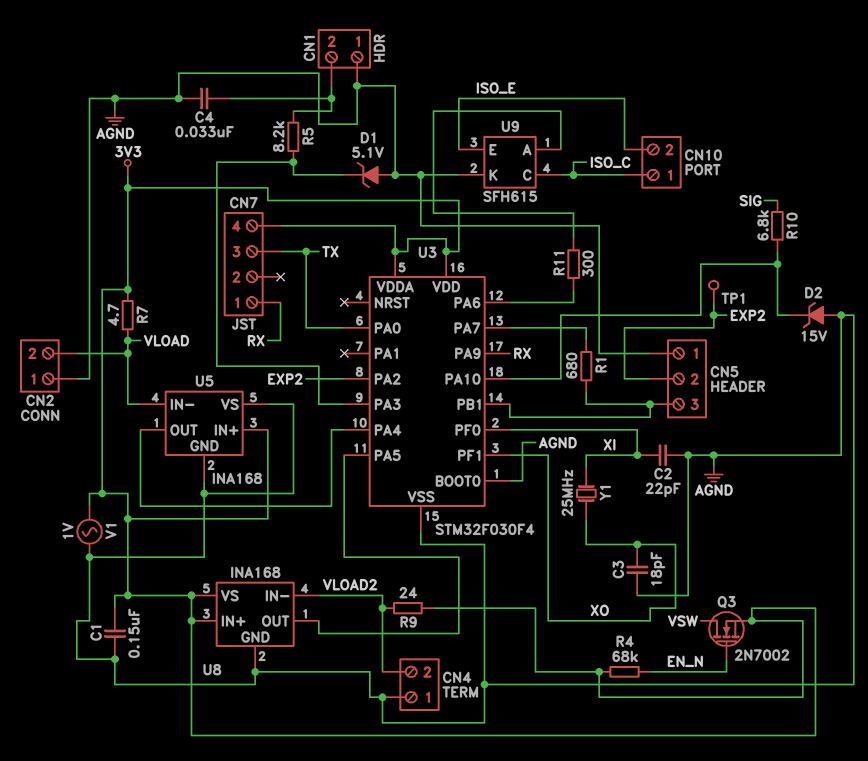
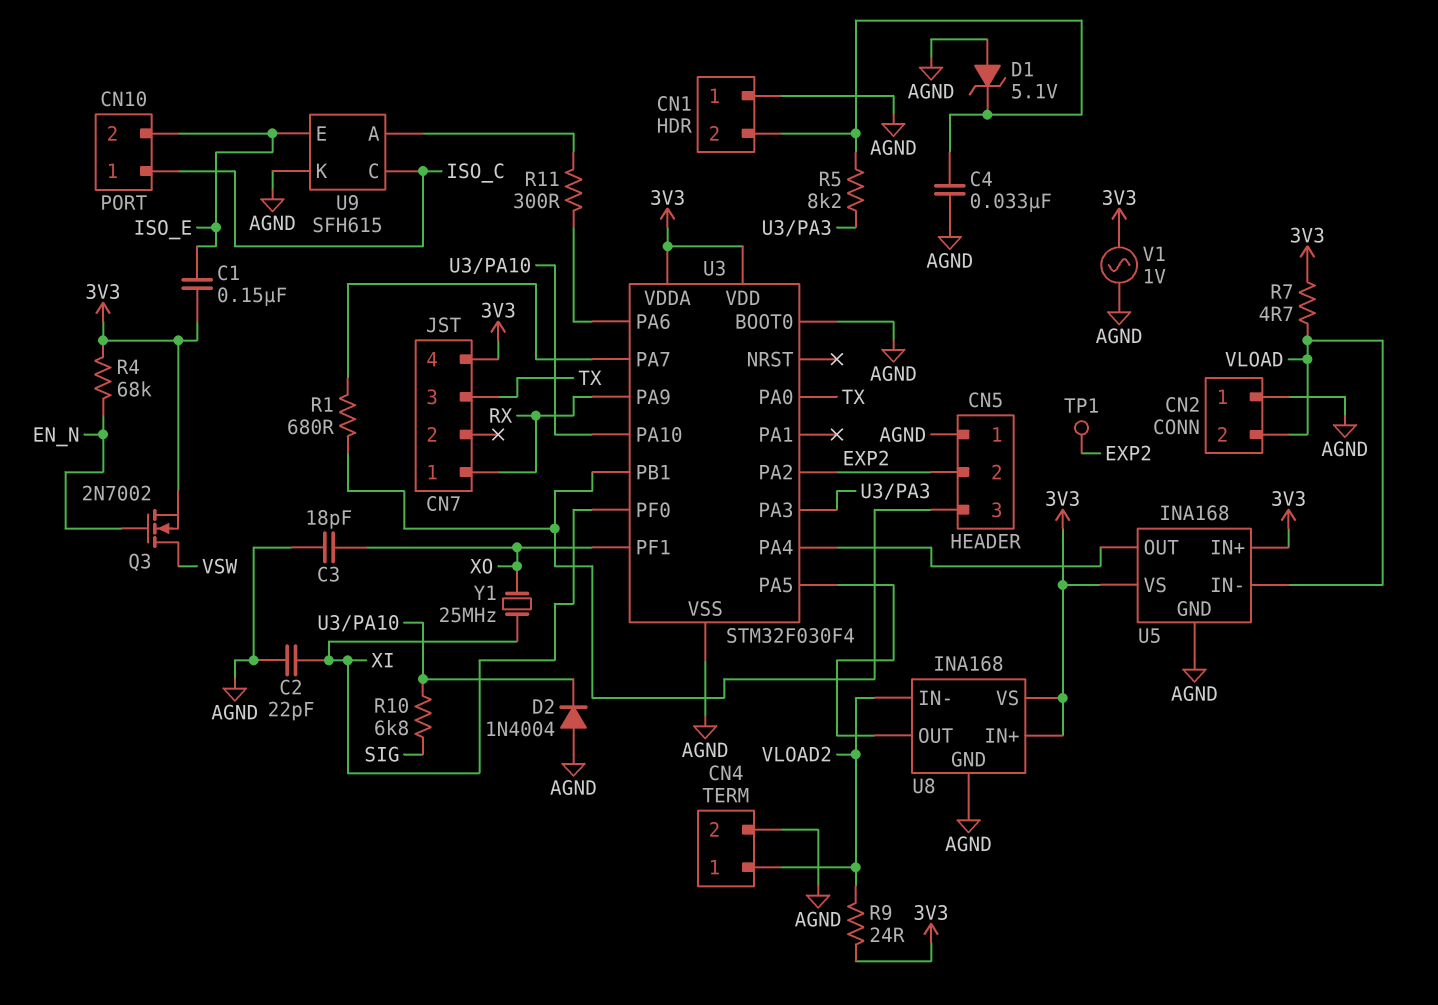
C1: 150nF (3V3, AGND) -> 150nF (3V3, ISO_E)
CN4 pin 1: AGND -> VLOAD2
CN4 pin 2: VLOAD2 -> AGND
D1: zener 5.1V (A AGND, K U3/PA3) -> zener 5.1V (A AGND, K CN1/2)
D2: zener 15V (A AGND, K U3/PA10) -> diode 1N4004 (A AGND, K U3/PA10)
U5 pin VS: AGND -> 3V3

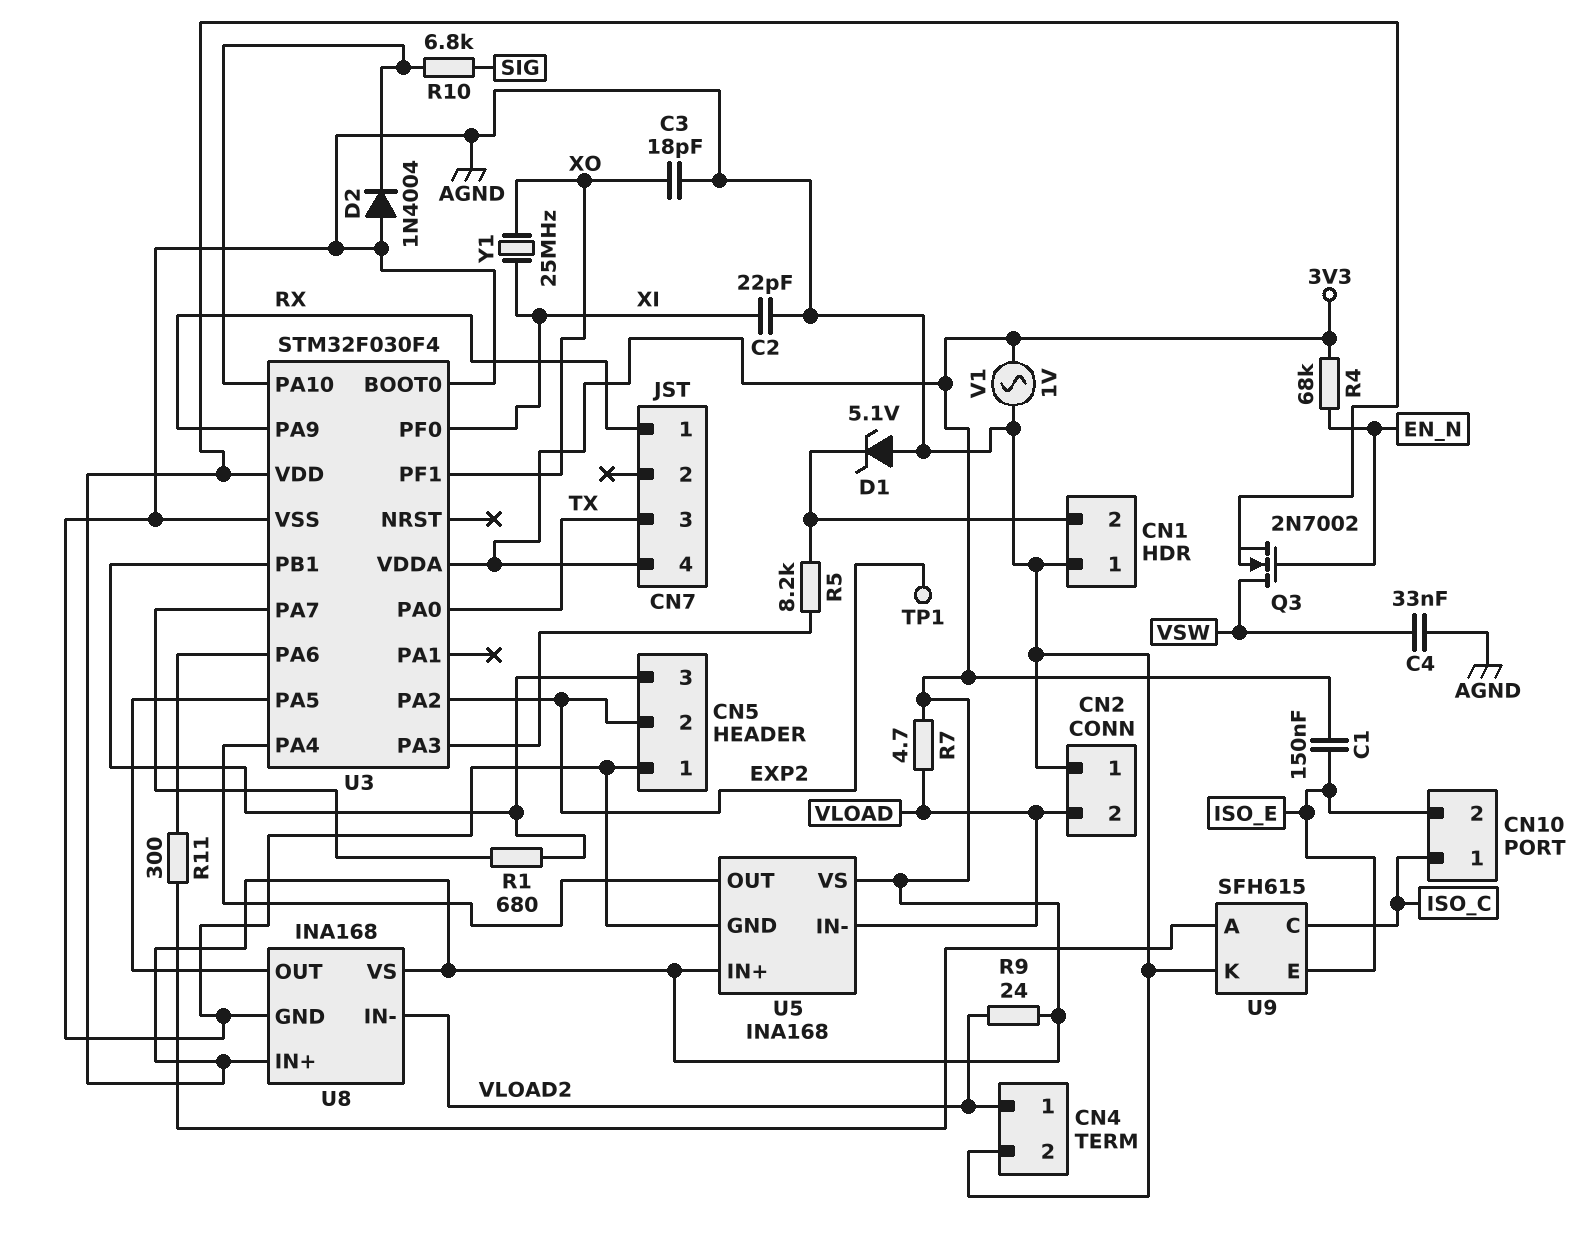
C4: 33nF (AGND, CN1/2) -> 33nF (AGND, VSW)

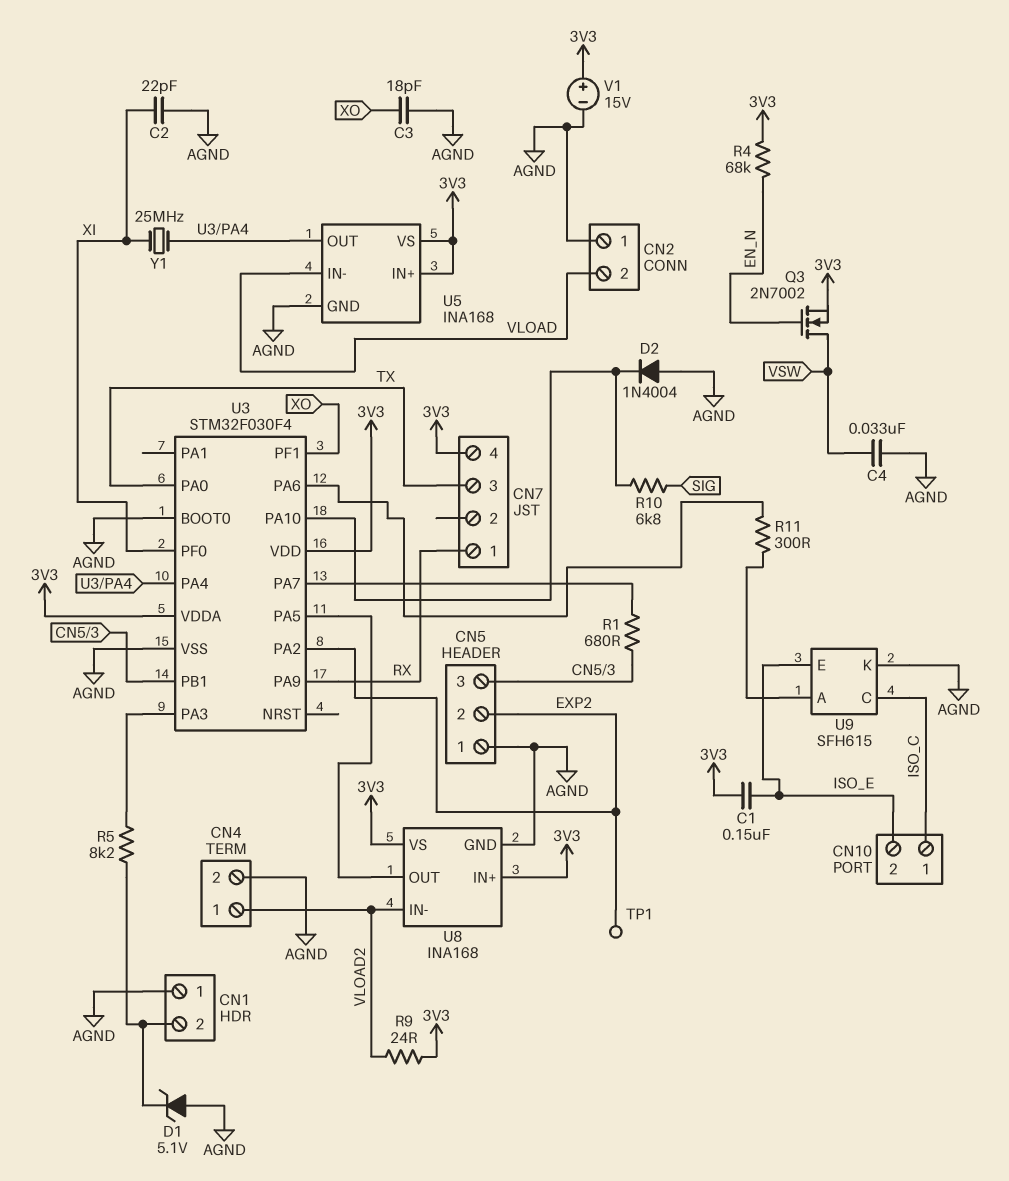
R7: 4.7 (3V3, VLOAD) -> none
V1: AC 1V (3V3, AGND) -> 15V (plus 3V3, minus AGND)
Y1: 25MHz (XI, XO) -> 25MHz (U3/PA4, XI)

